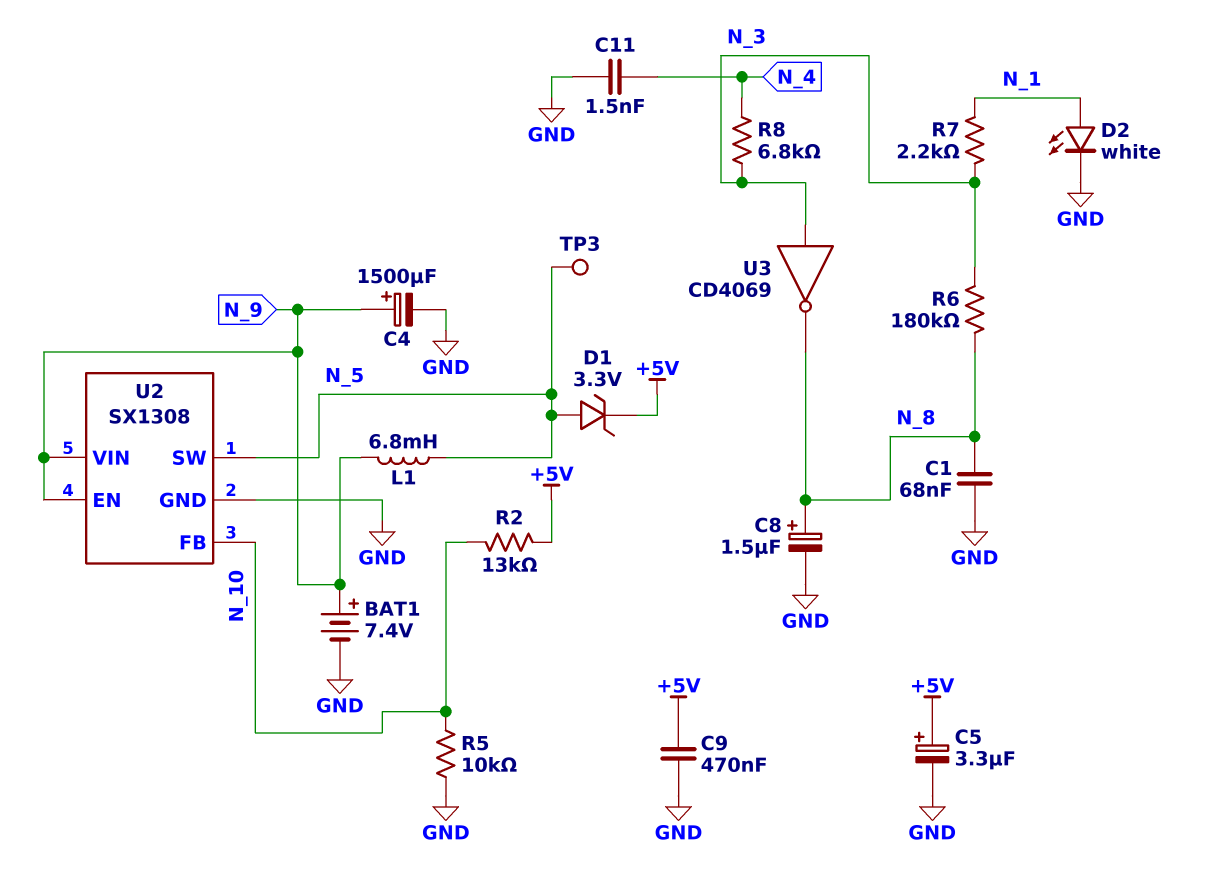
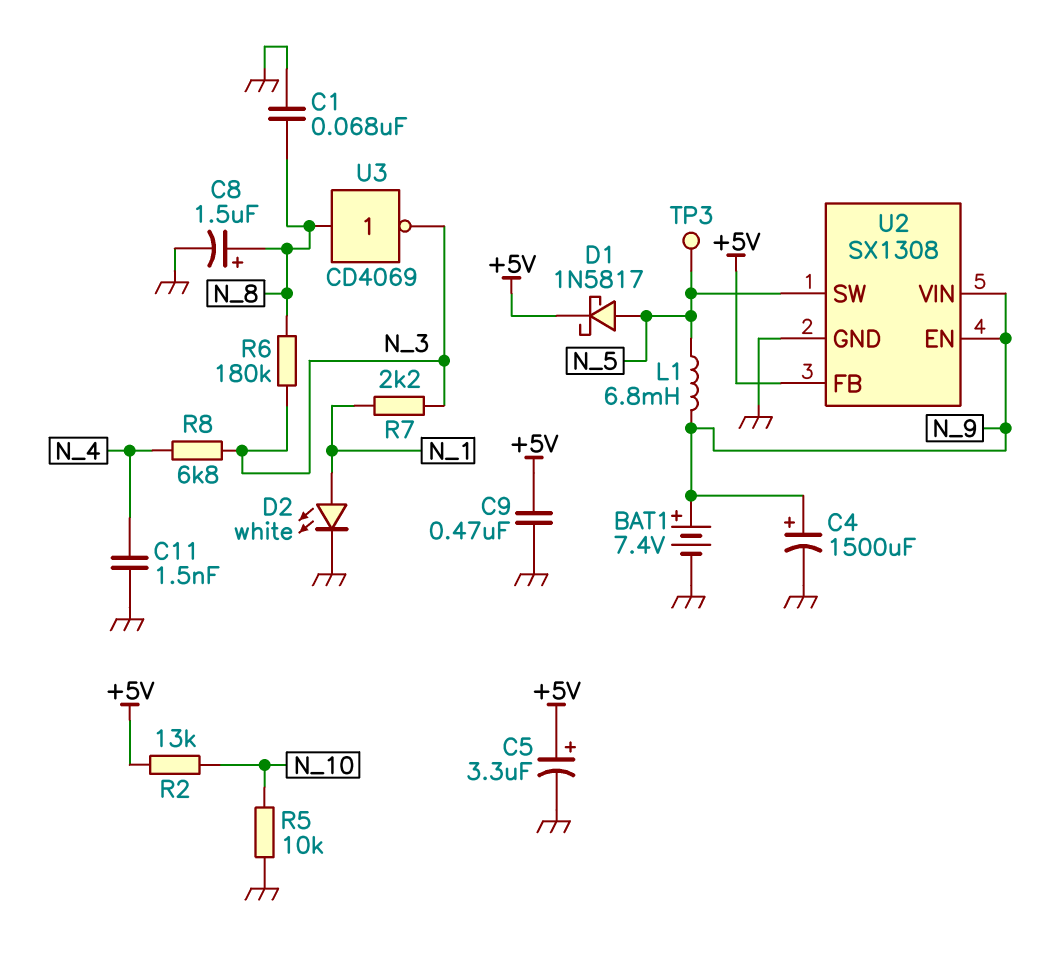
D1: zener 3.3V (A N_5, K +5V) -> schottky 1N5817 (A N_5, K +5V)
U2 pin FB: N_10 -> +5V
U3: NOT CD4069 (in N_3, out N_8) -> NOT CD4069 (in N_8, out N_3)

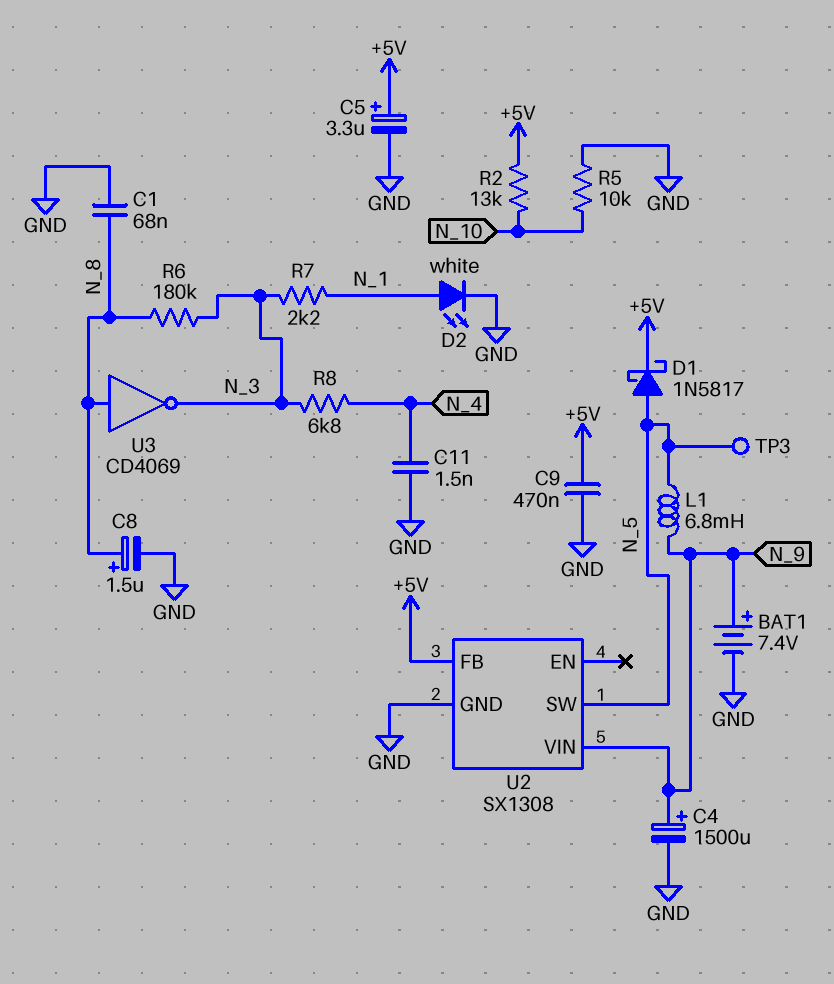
U2 pin EN: N_9 -> none

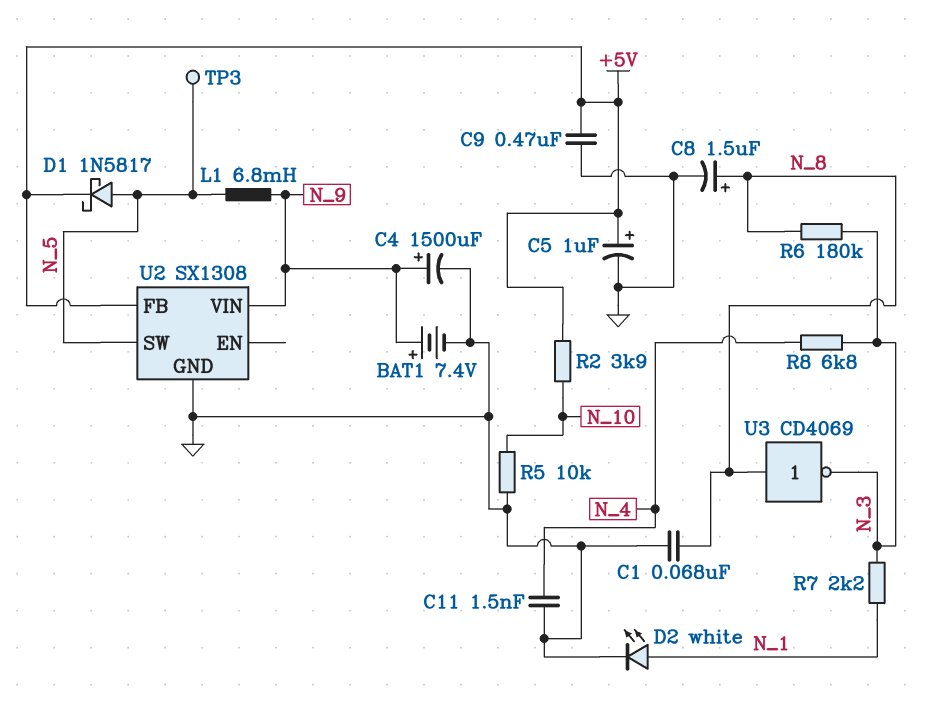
C5: 3.3uF (plus +5V, minus GND) -> 1uF (plus +5V, minus GND)
R2: 13k (+5V, N_10) -> 3.9k (+5V, N_10)

